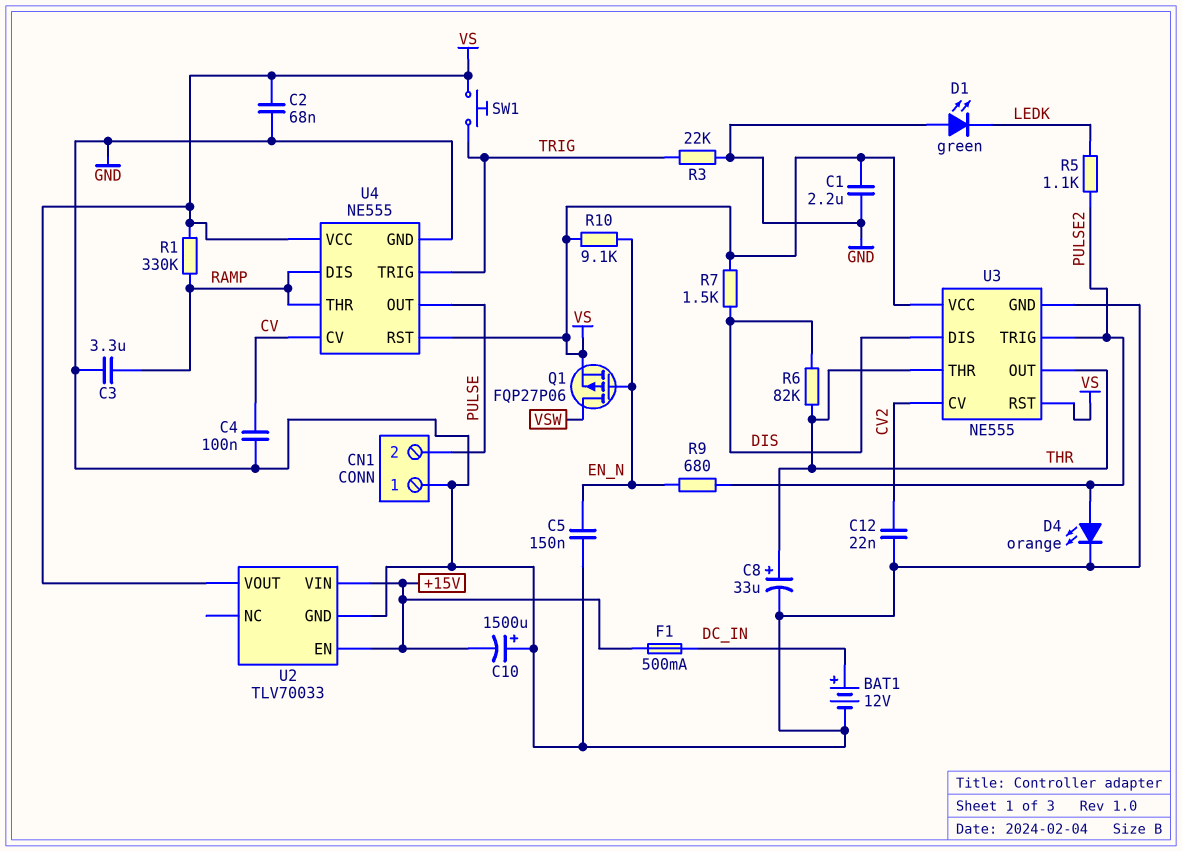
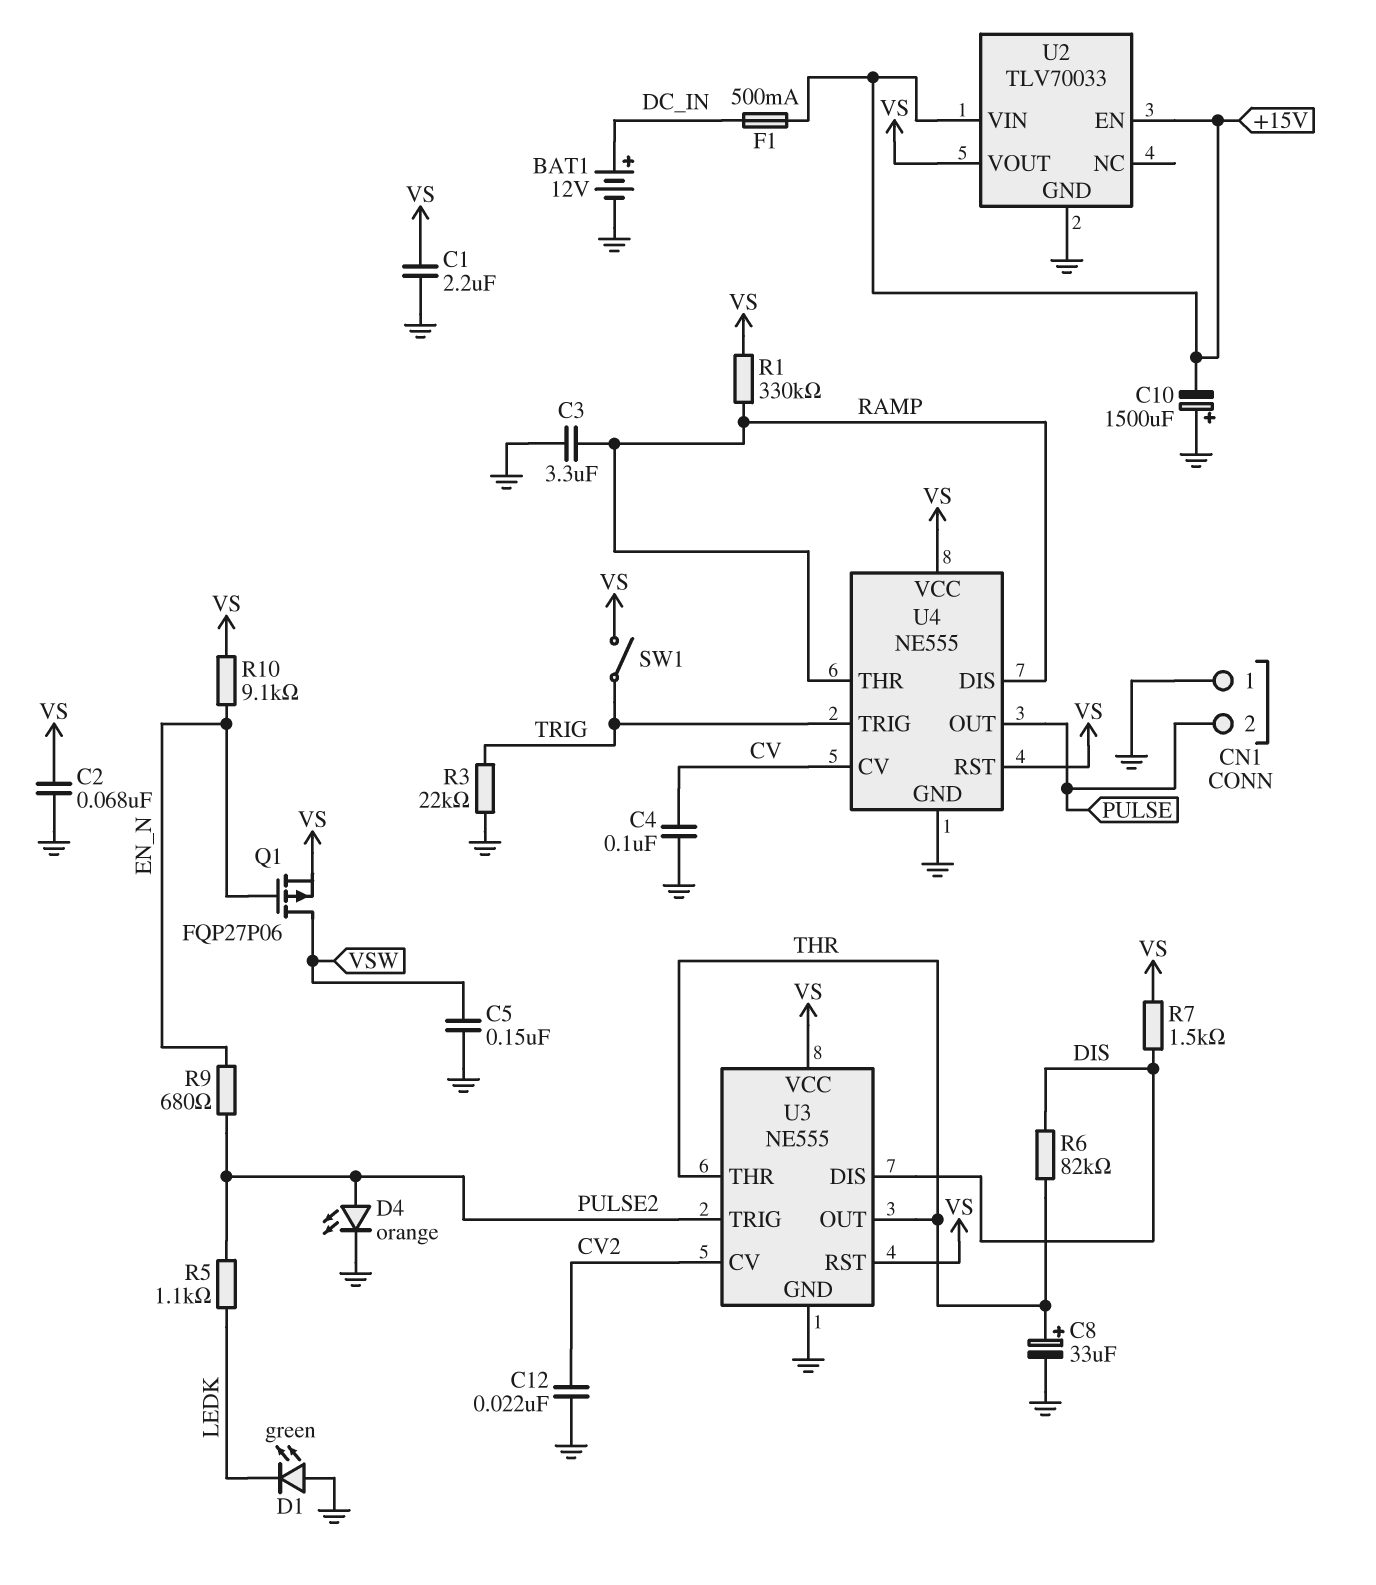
C5: 150nF (EN_N, GND) -> 150nF (GND, VSW)
SW1: button (TRIG, VS) -> switch (TRIG, VS)

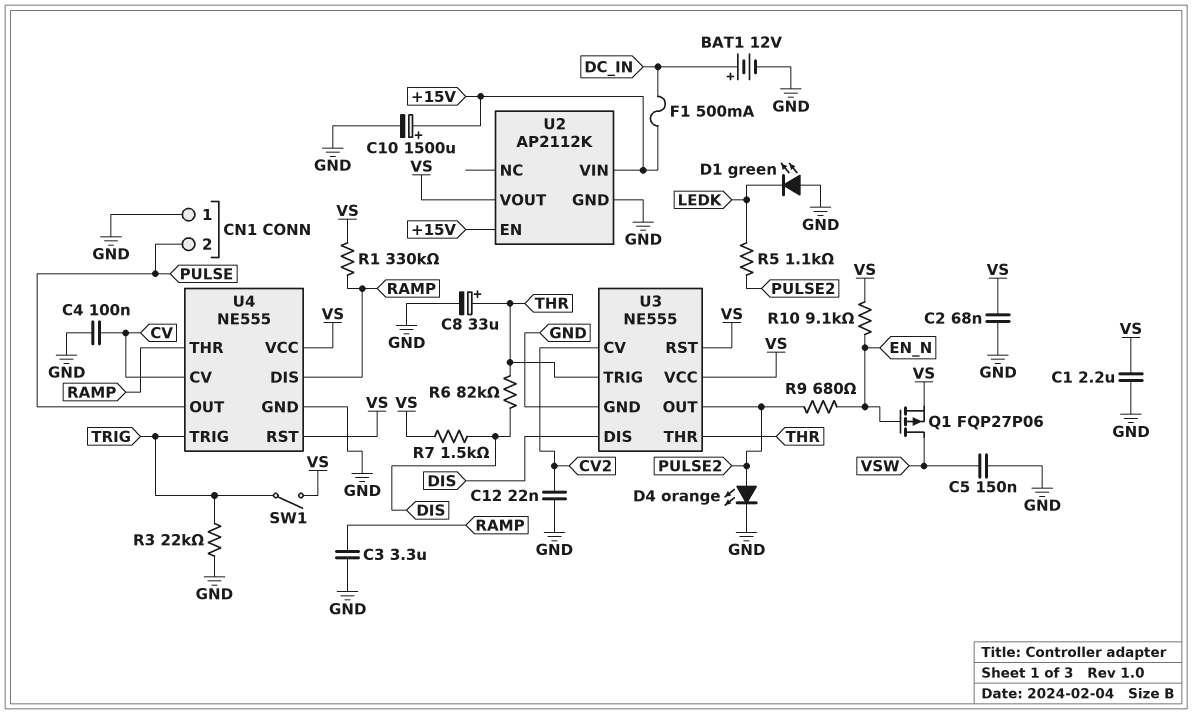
C10: 1500uF (plus GND, minus +15V) -> 1500uF (plus +15V, minus GND)
U2: TLV70033 -> AP2112K
U3 pin OUT: THR -> PULSE2
U3 pin TRIG: PULSE2 -> THR

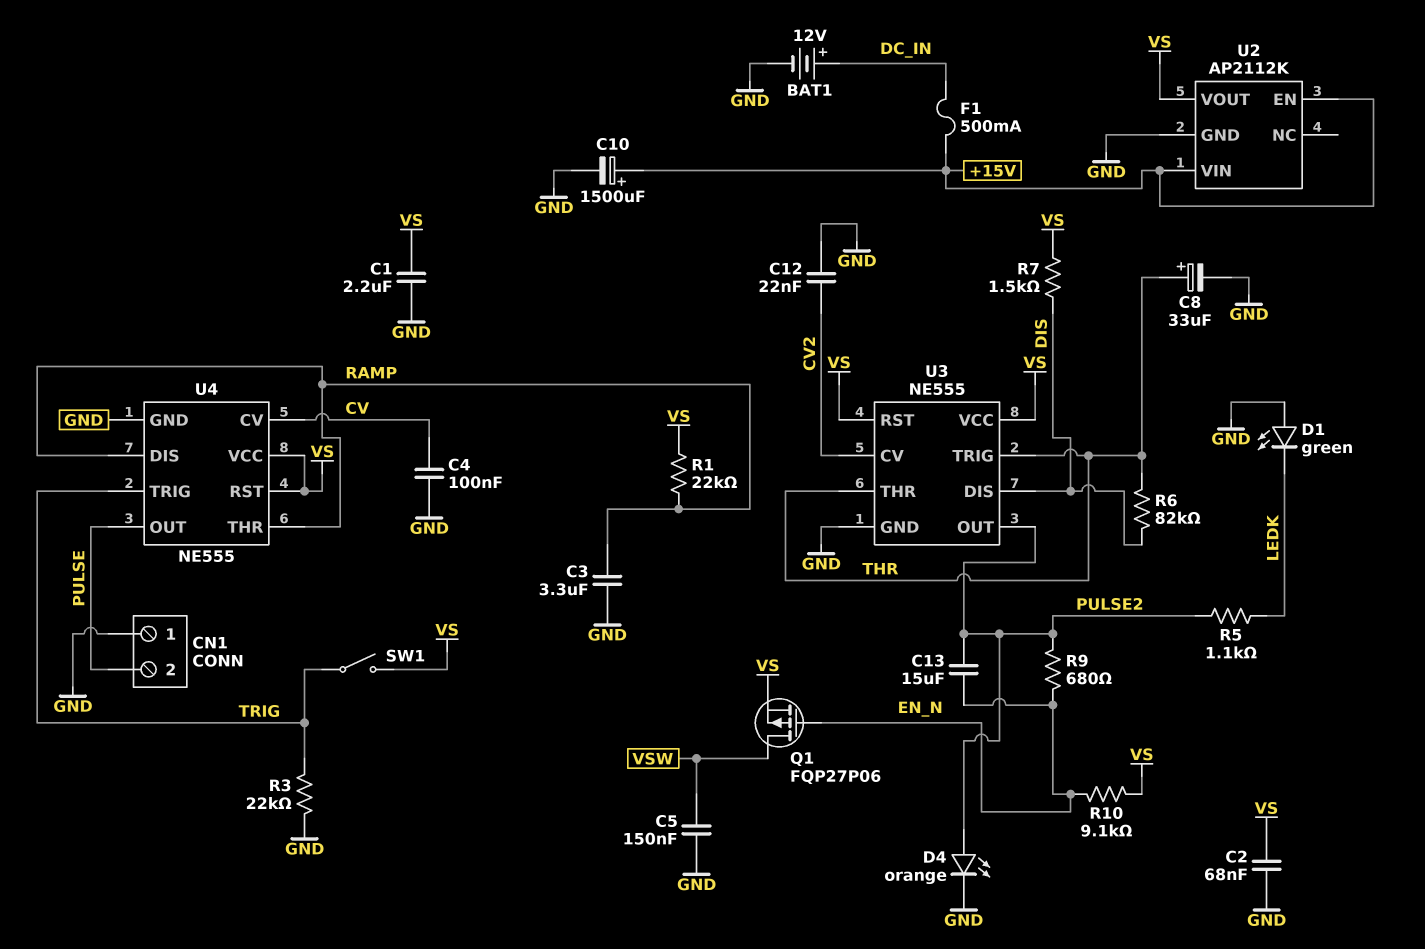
C13: none -> 15uF (EN_N, PULSE2)
R1: 330k (RAMP, VS) -> 22k (RAMP, VS)

